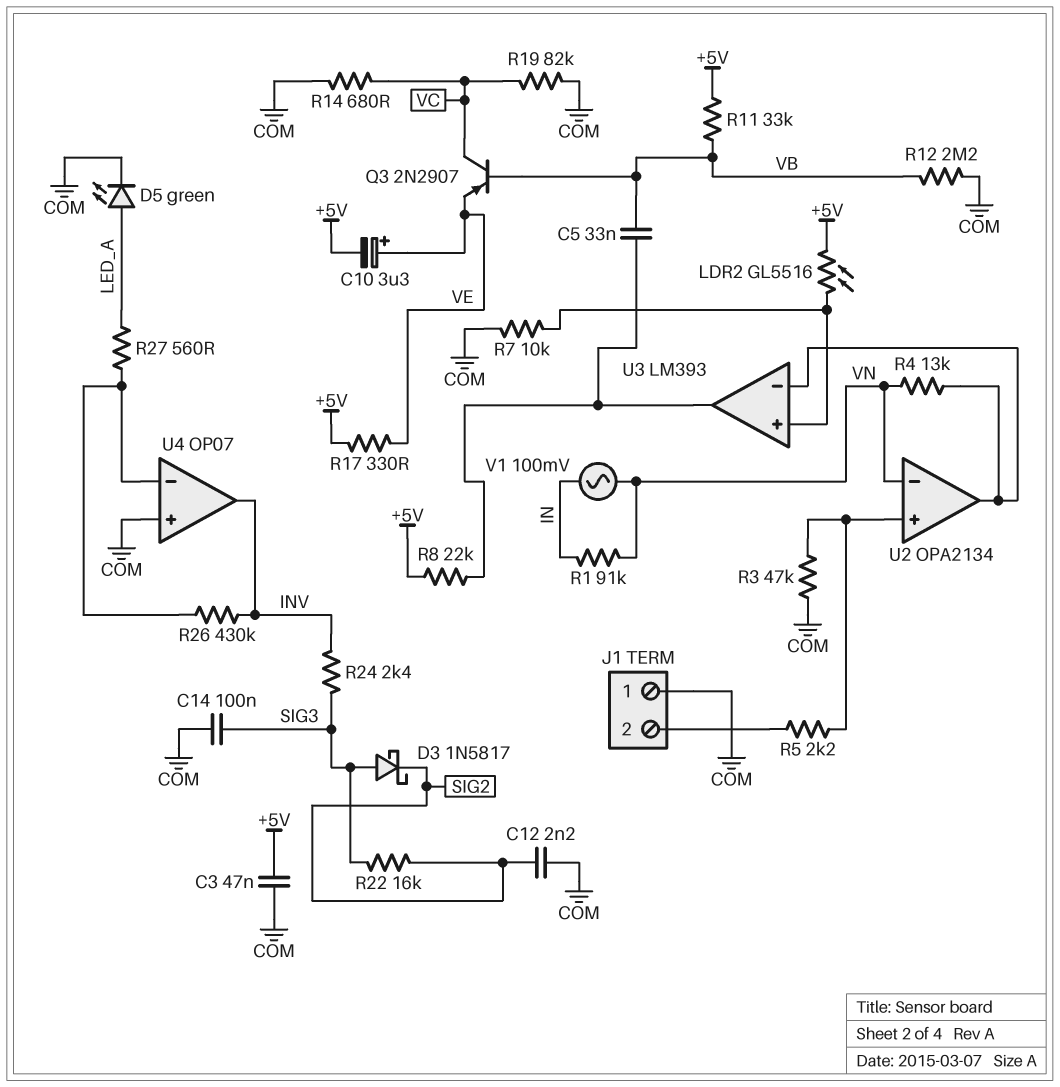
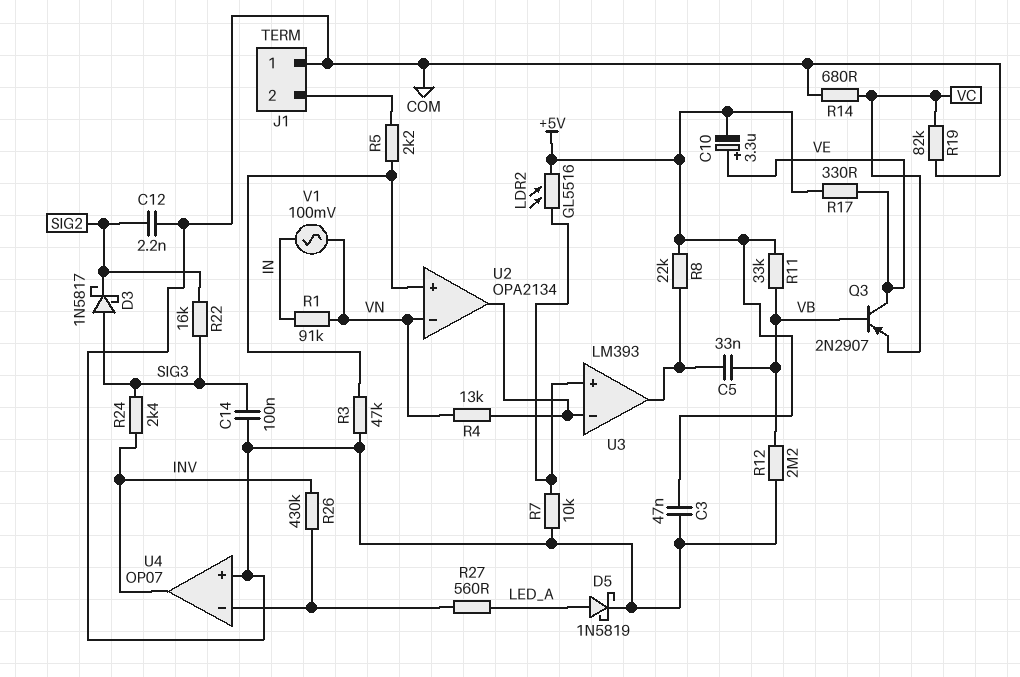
D5: LED green (A LED_A, K COM) -> schottky 1N5819 (A LED_A, K COM)
Q3: PNP 2N2907 (B VB, C VC, E VE) -> PNP 2N2907 (B VB, C VE, E VC)

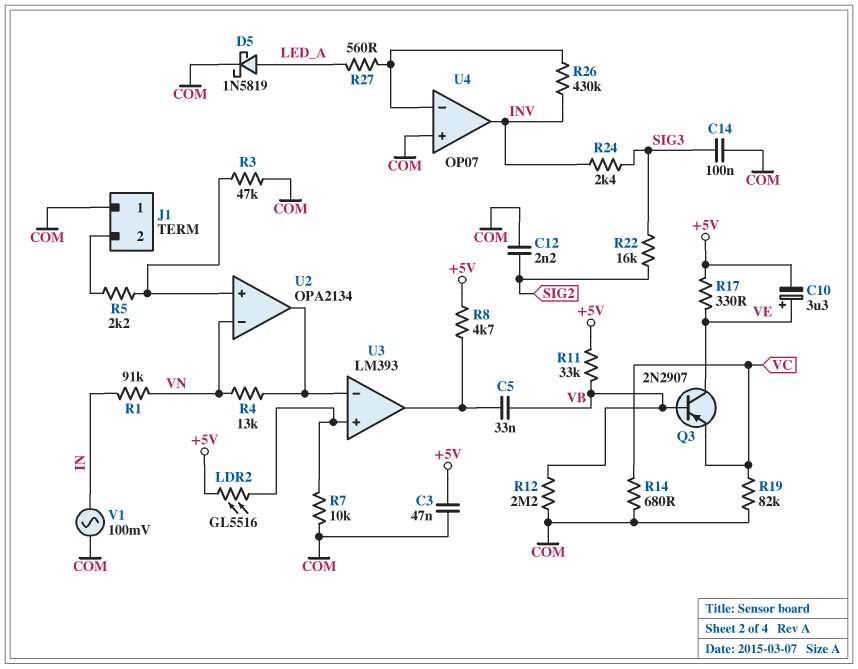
D3: schottky 1N5817 (A SIG3, K SIG2) -> none
R8: 22k (+5V, U3/out) -> 4.7k (+5V, U3/out)
V1: AC 100mV (IN, VN) -> AC 100mV (COM, IN)

